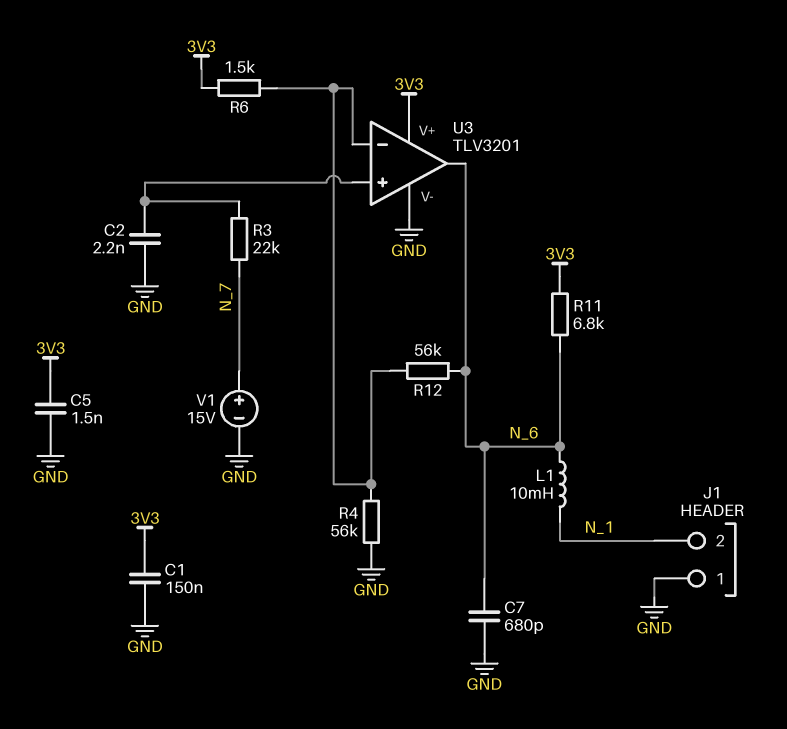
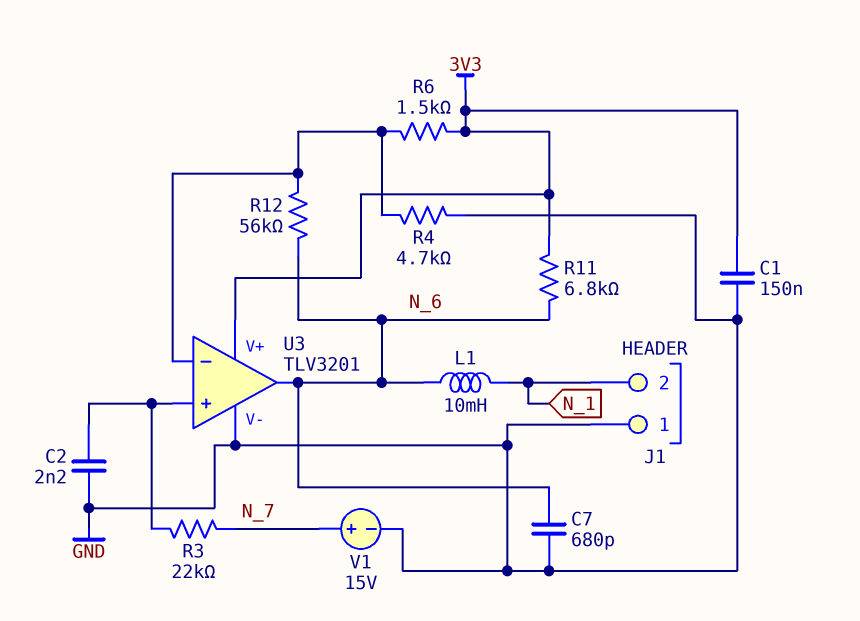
C5: 1.5nF (3V3, GND) -> none
R4: 56k (GND, U3/in-) -> 4.7k (GND, U3/in-)

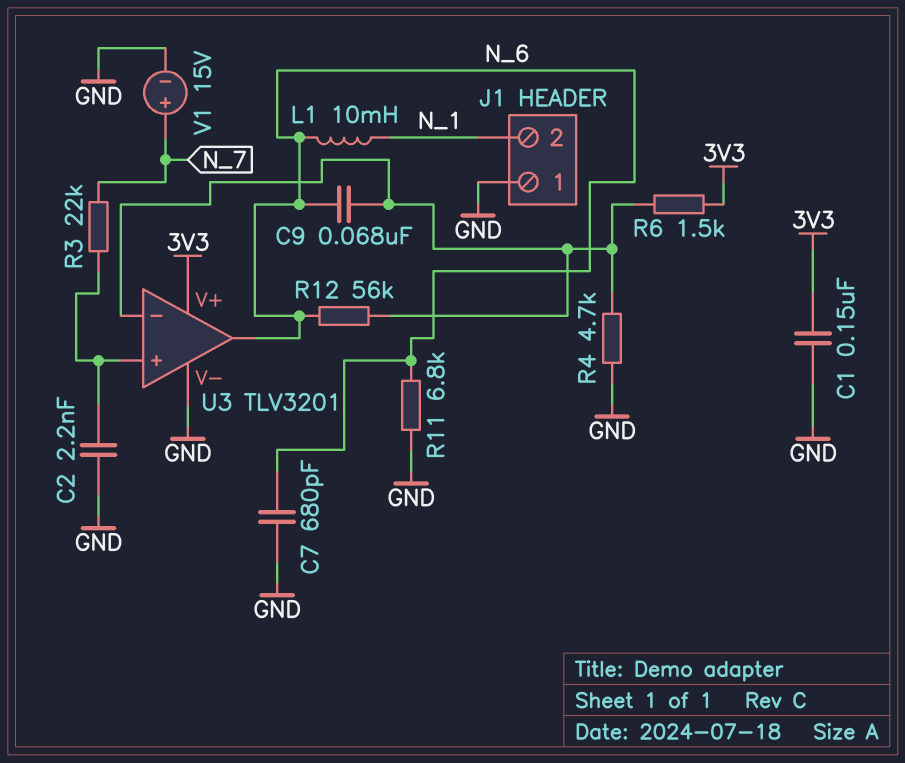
C9: none -> 68nF (N_6, U3/in-)
R11: 6.8k (3V3, N_6) -> 6.8k (GND, N_6)

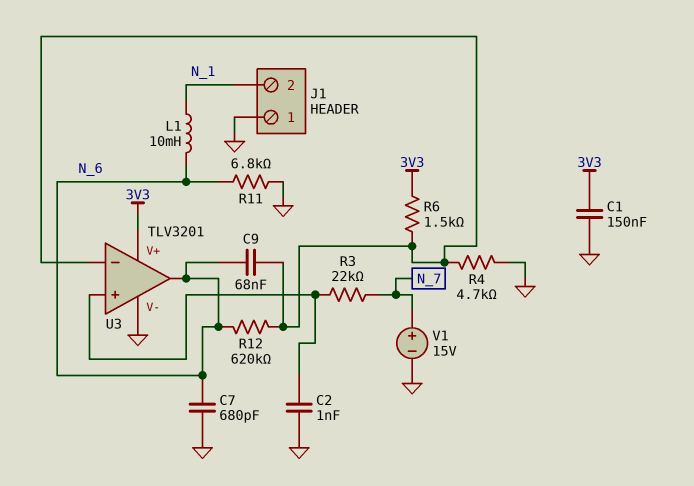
C2: 2.2nF (GND, U3/in+) -> 1nF (GND, U3/in+)
R12: 56k (N_6, U3/in-) -> 620k (N_6, U3/in-)

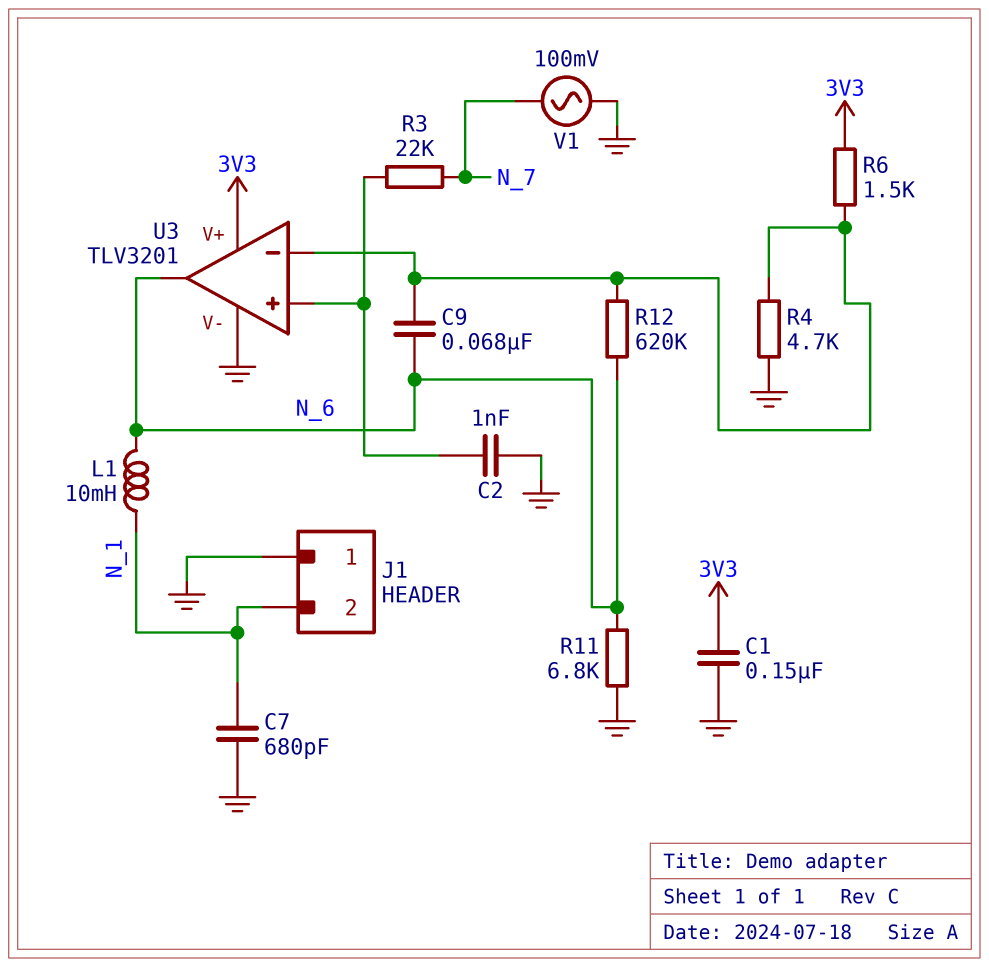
C7: 680pF (GND, N_6) -> 680pF (GND, N_1)
V1: 15V (plus N_7, minus GND) -> AC 100mV (GND, N_7)

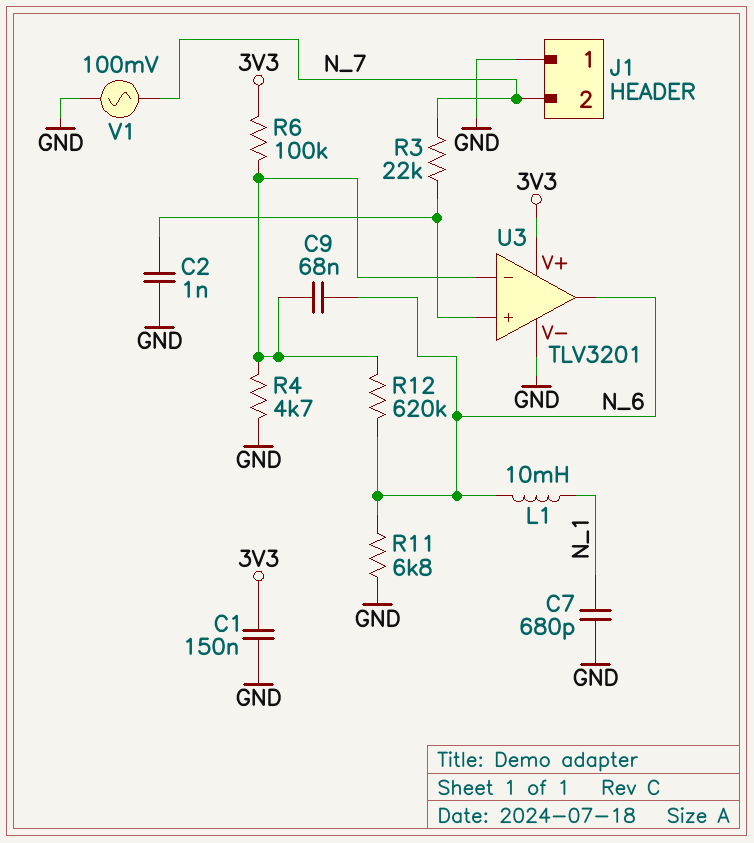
J1 pin 2: N_1 -> N_7
R6: 1.5k (3V3, U3/in-) -> 100k (3V3, U3/in-)

